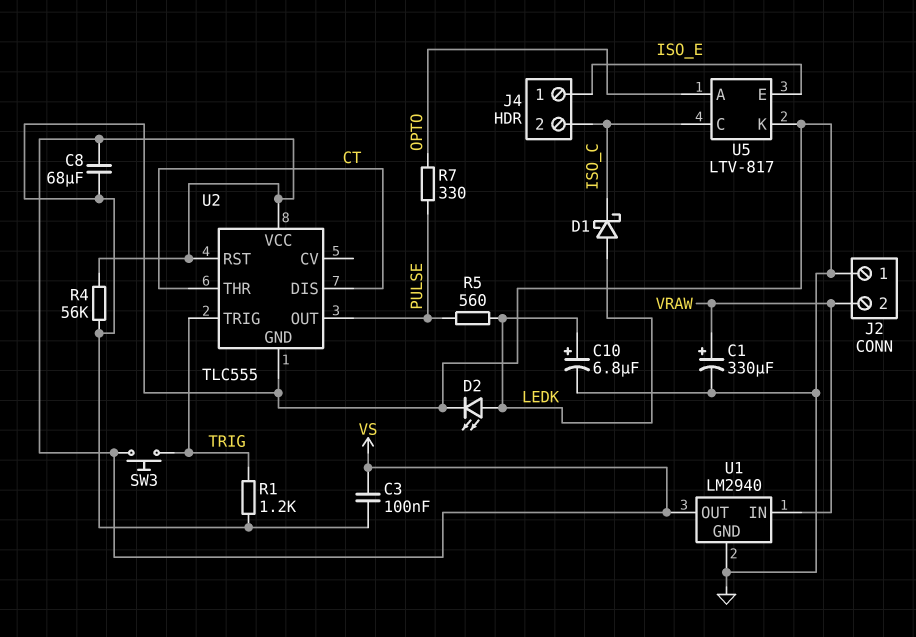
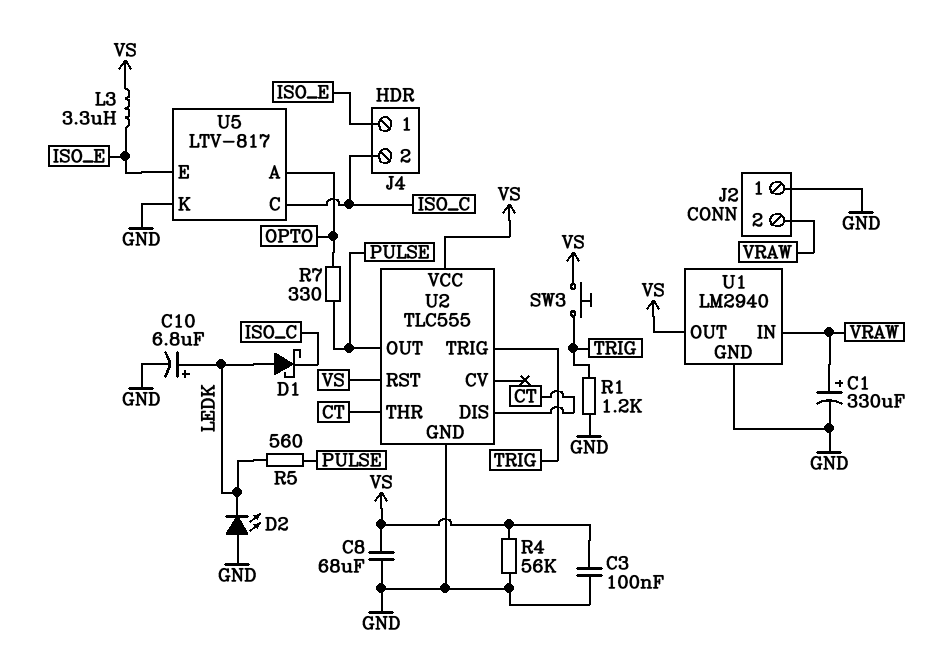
D2: LED (A LEDK, K GND) -> LED (A GND, K LEDK)
L3: none -> 3.3uH (ISO_E, VS)

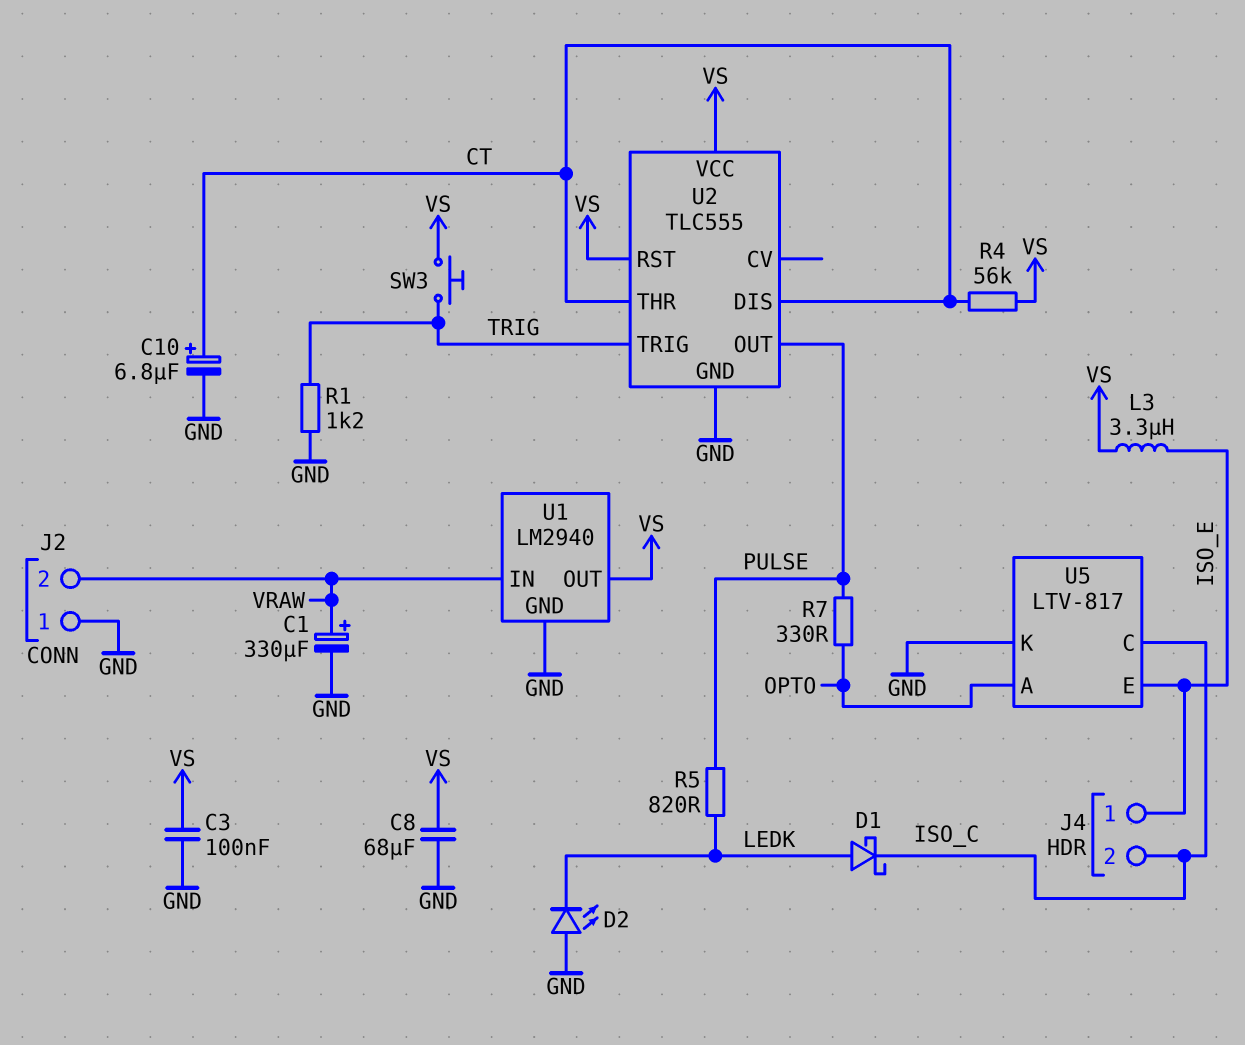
C10: 6.8uF (plus LEDK, minus GND) -> 6.8uF (plus CT, minus GND)
R4: 56k (GND, VS) -> 56k (CT, VS)
R5: 560 (LEDK, PULSE) -> 820 (LEDK, PULSE)

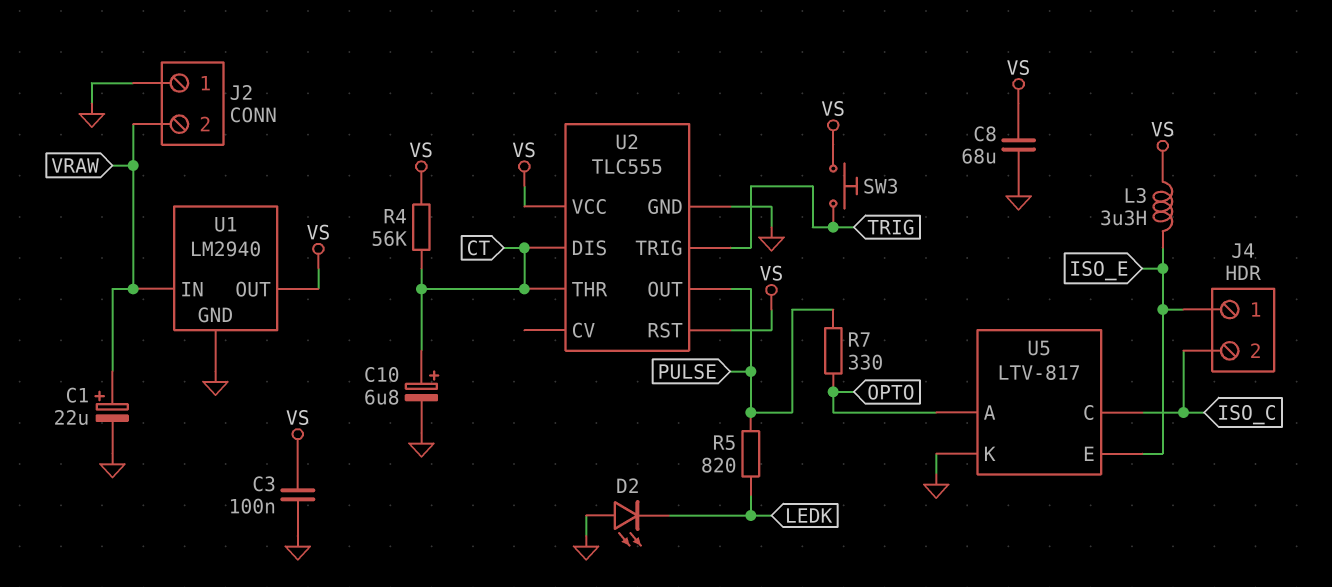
C1: 330uF (plus VRAW, minus GND) -> 22uF (plus VRAW, minus GND)
D1: schottky (A LEDK, K ISO_C) -> none
R1: 1.2k (GND, TRIG) -> none

